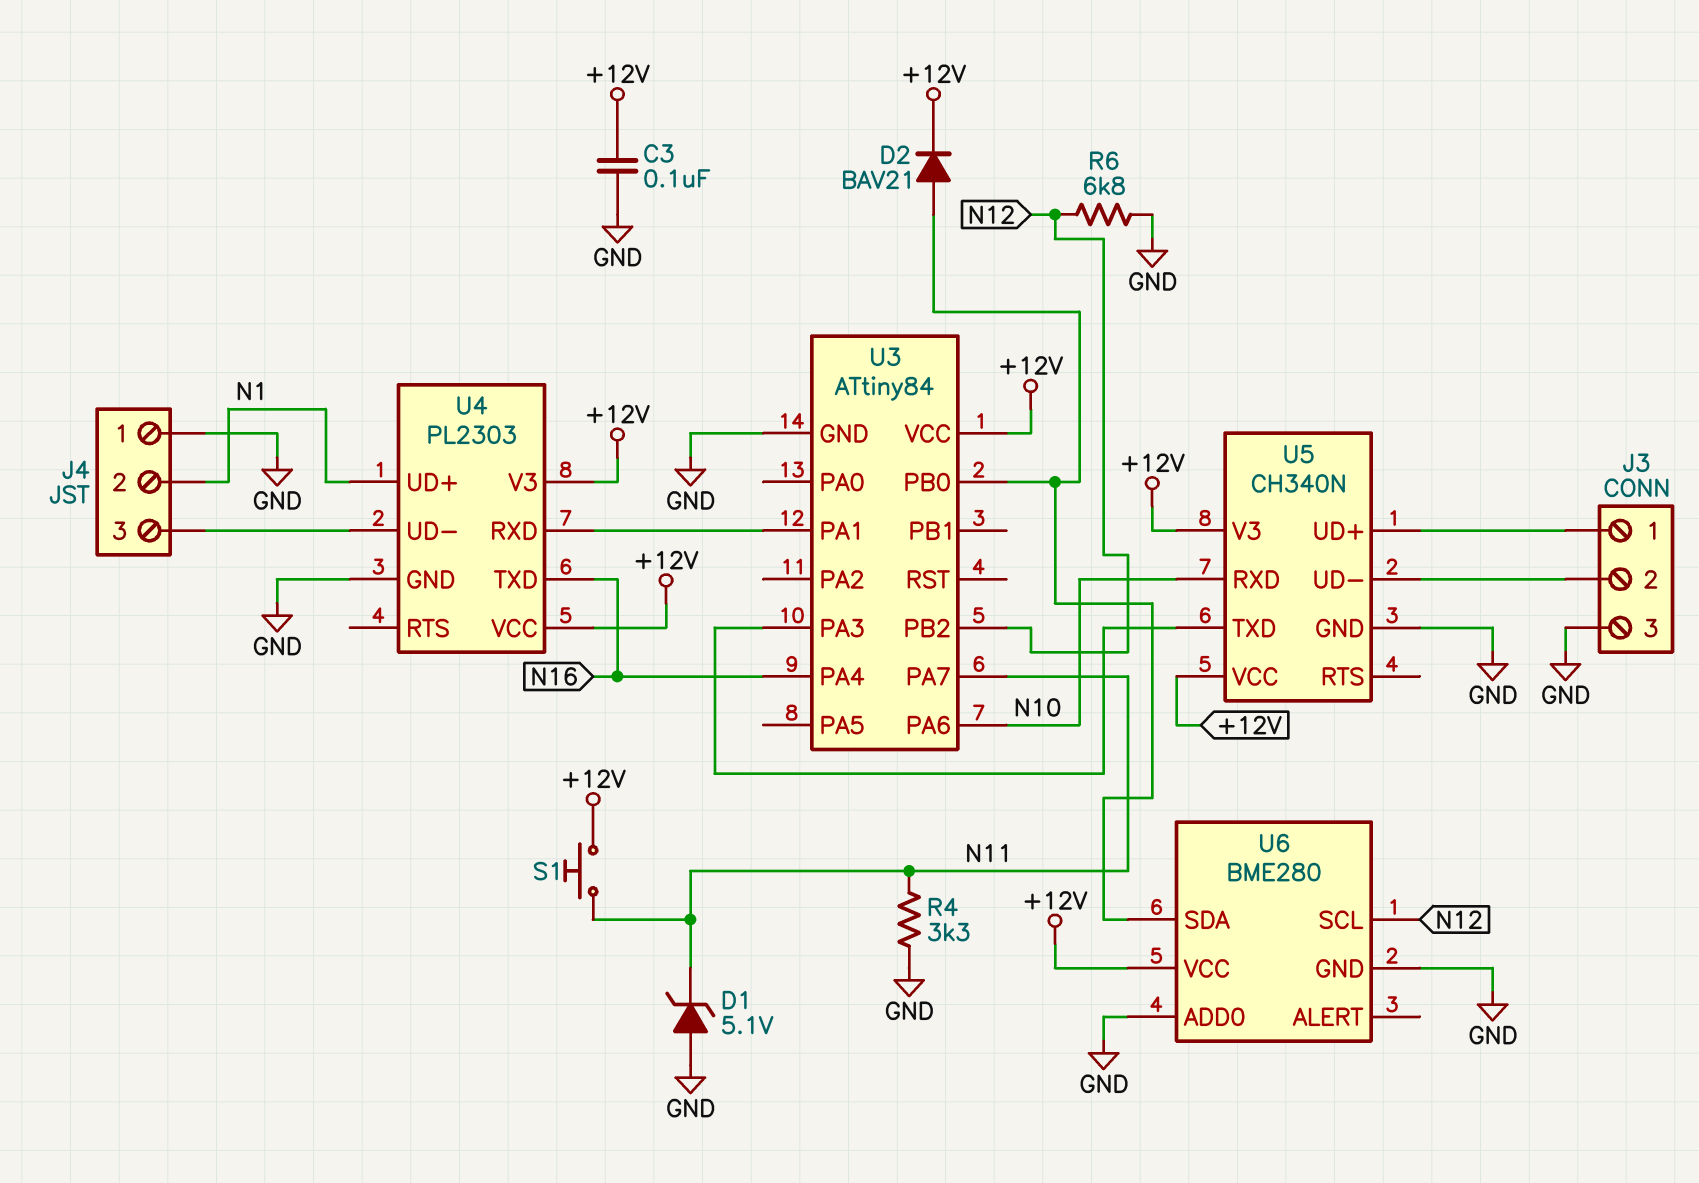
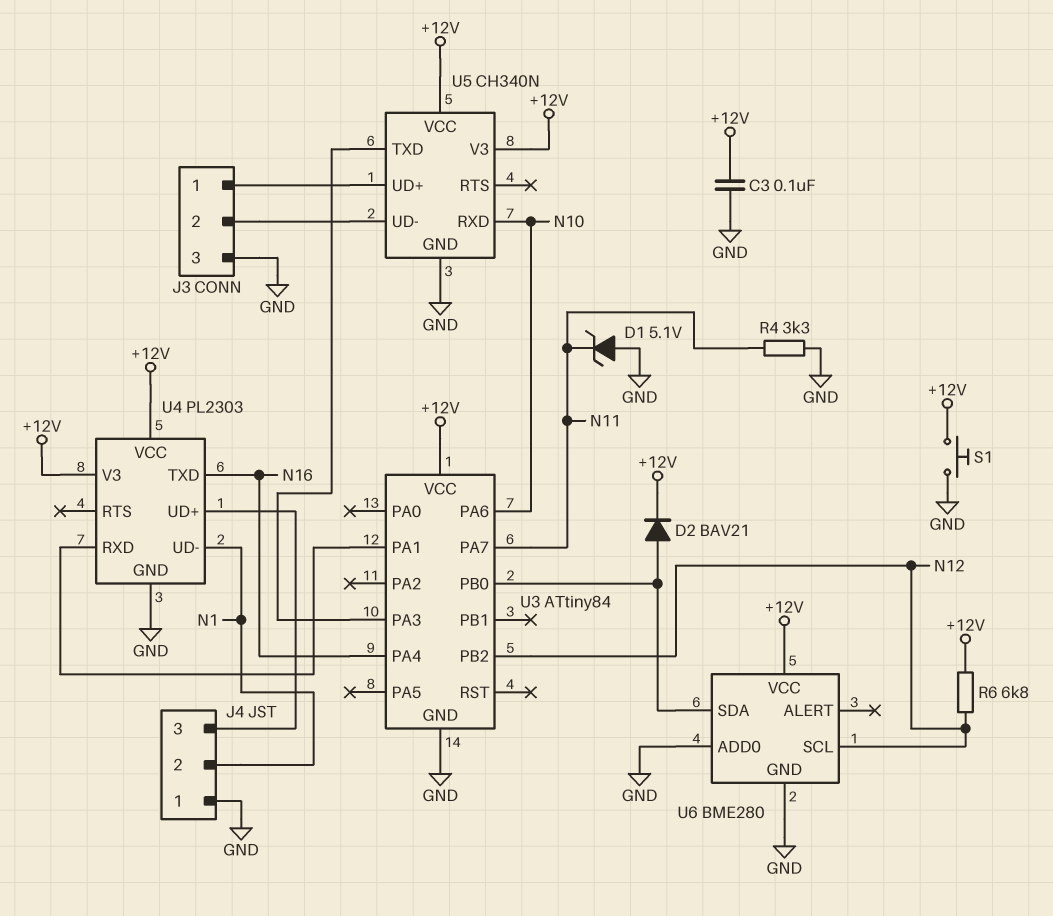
R6: 6.8k (GND, N12) -> 6.8k (+12V, N12)
S1: button (+12V, N11) -> button (+12V, GND)
U4 pin UD+: N1 -> J4/3
U4 pin UD-: J4/3 -> N1

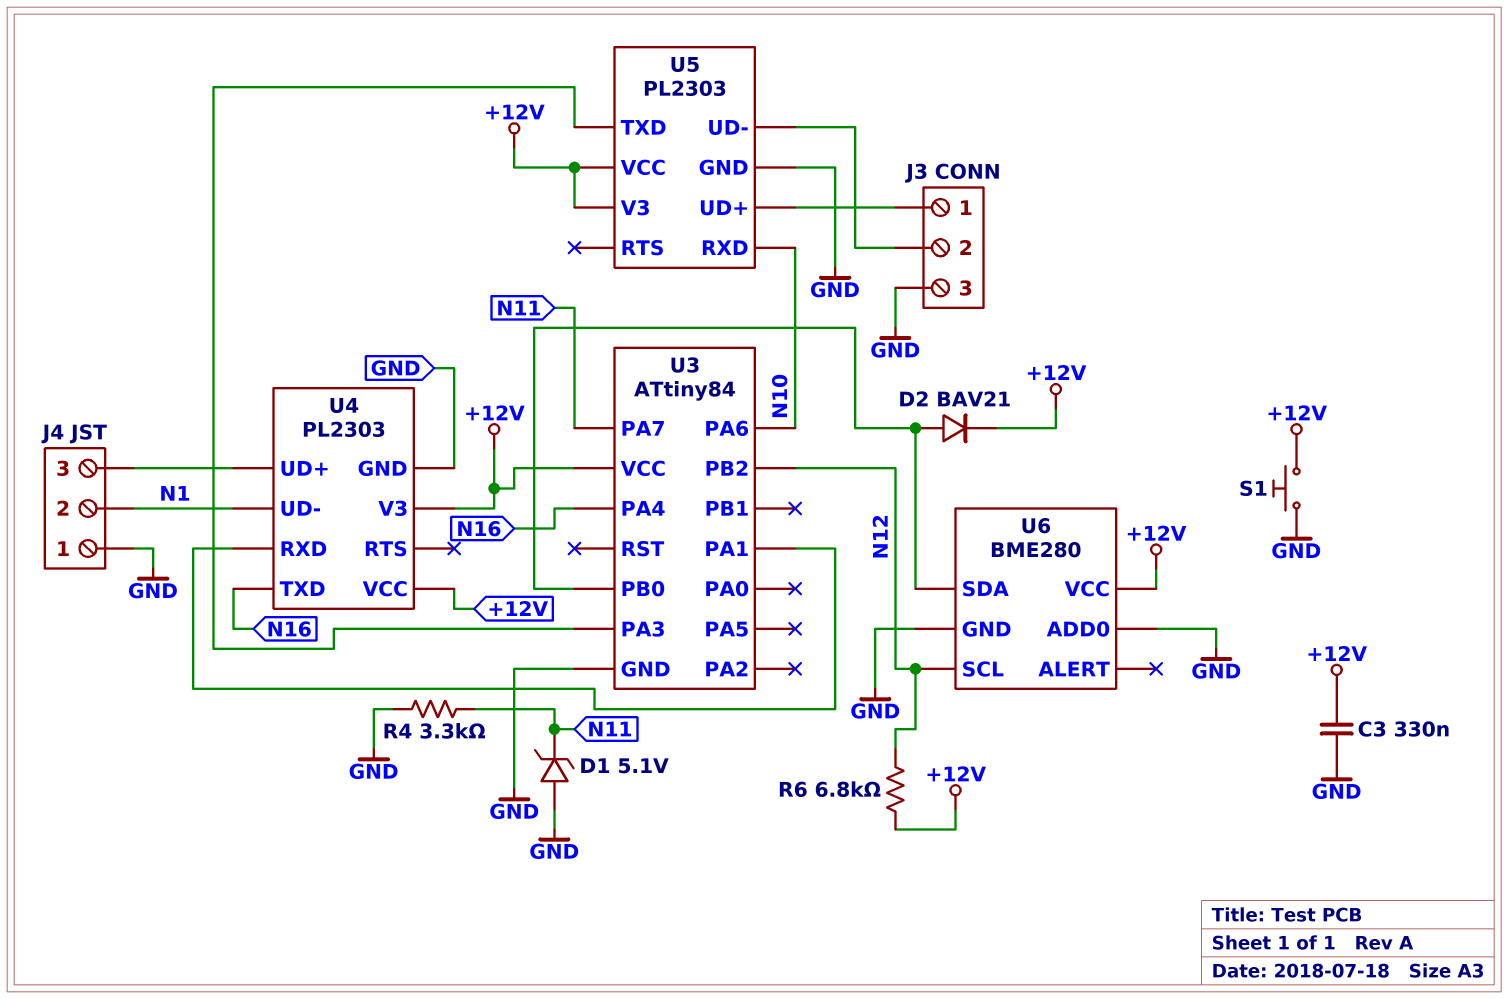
C3: 100nF (+12V, GND) -> 330nF (+12V, GND)
U5: CH340N -> PL2303

